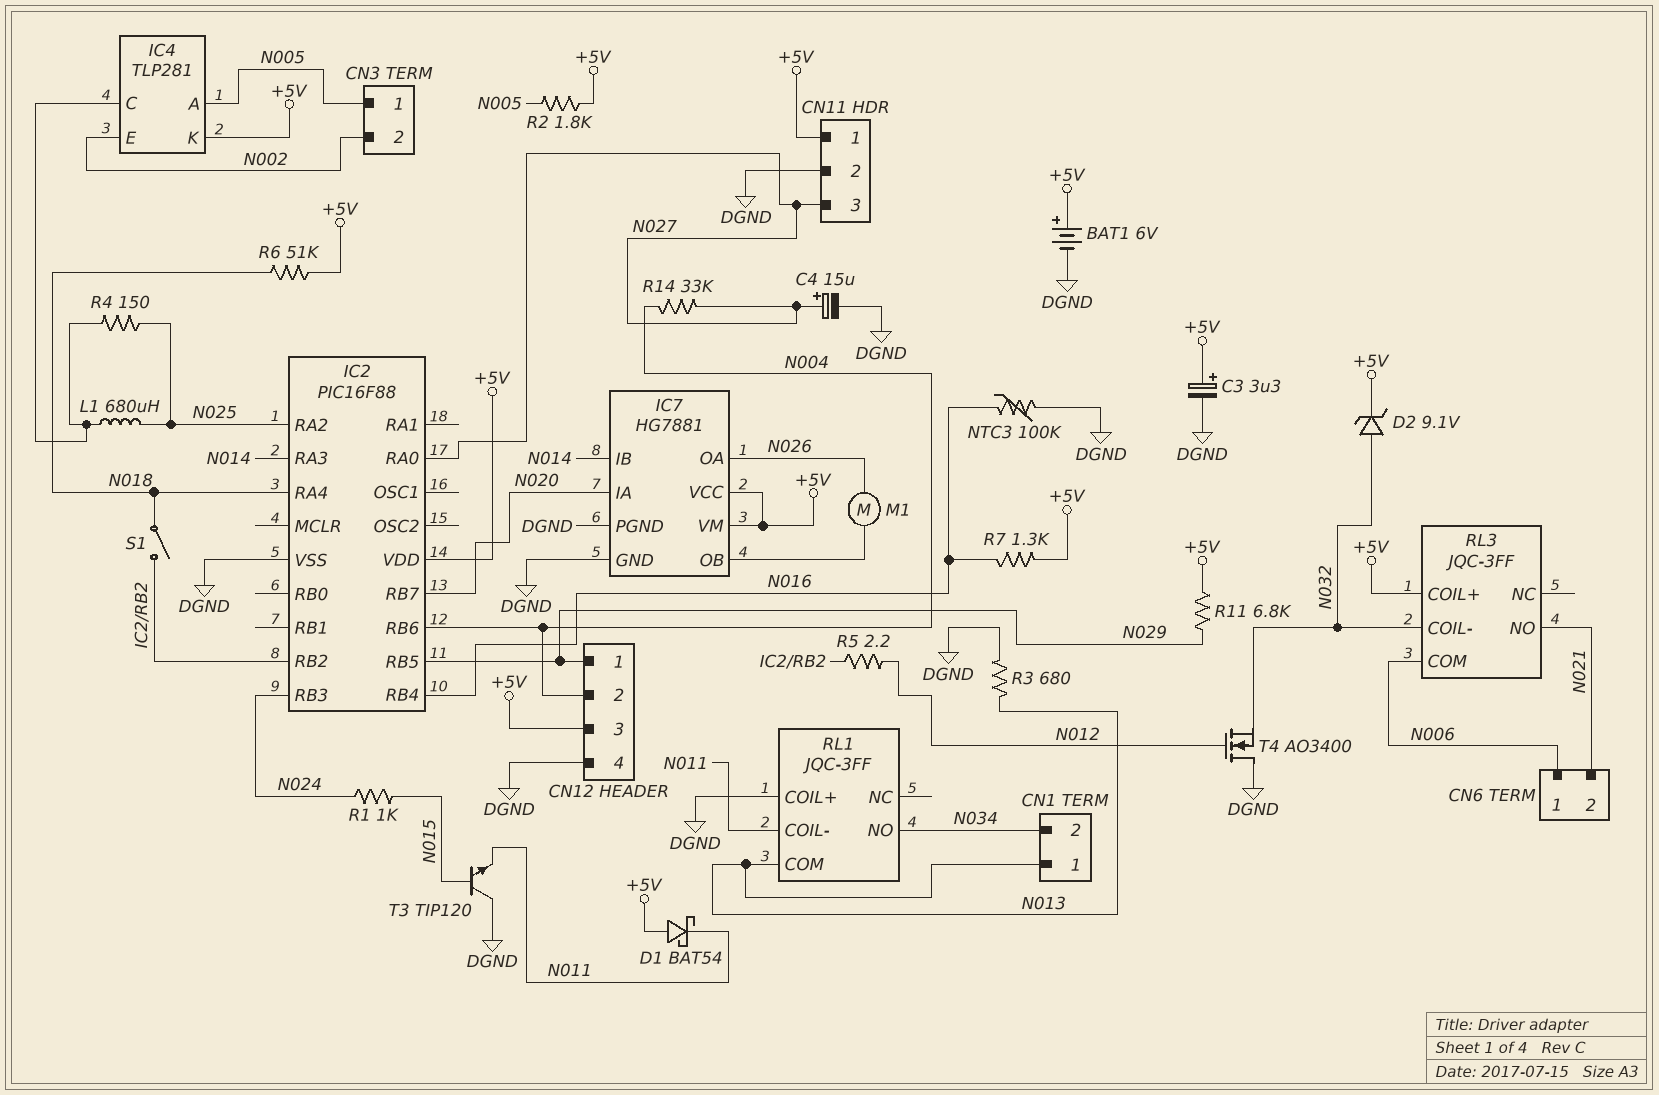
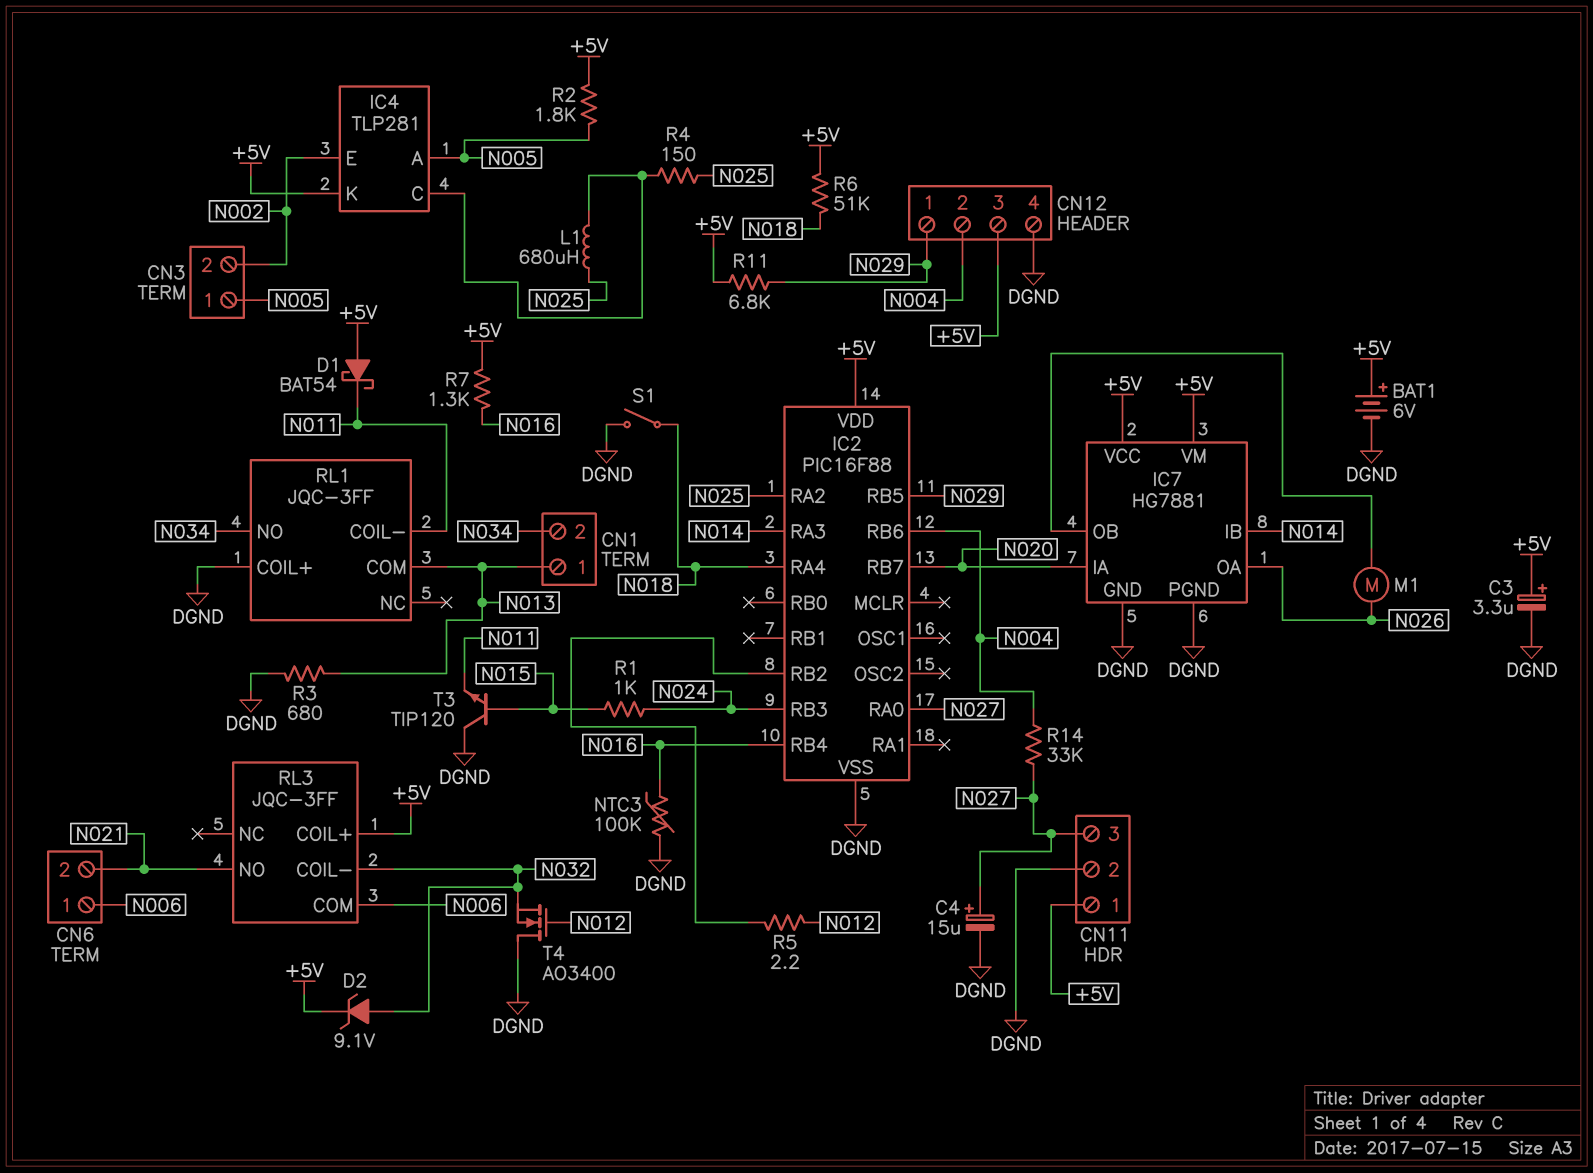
S1: switch (IC2/RB2, N018) -> switch (DGND, N018)

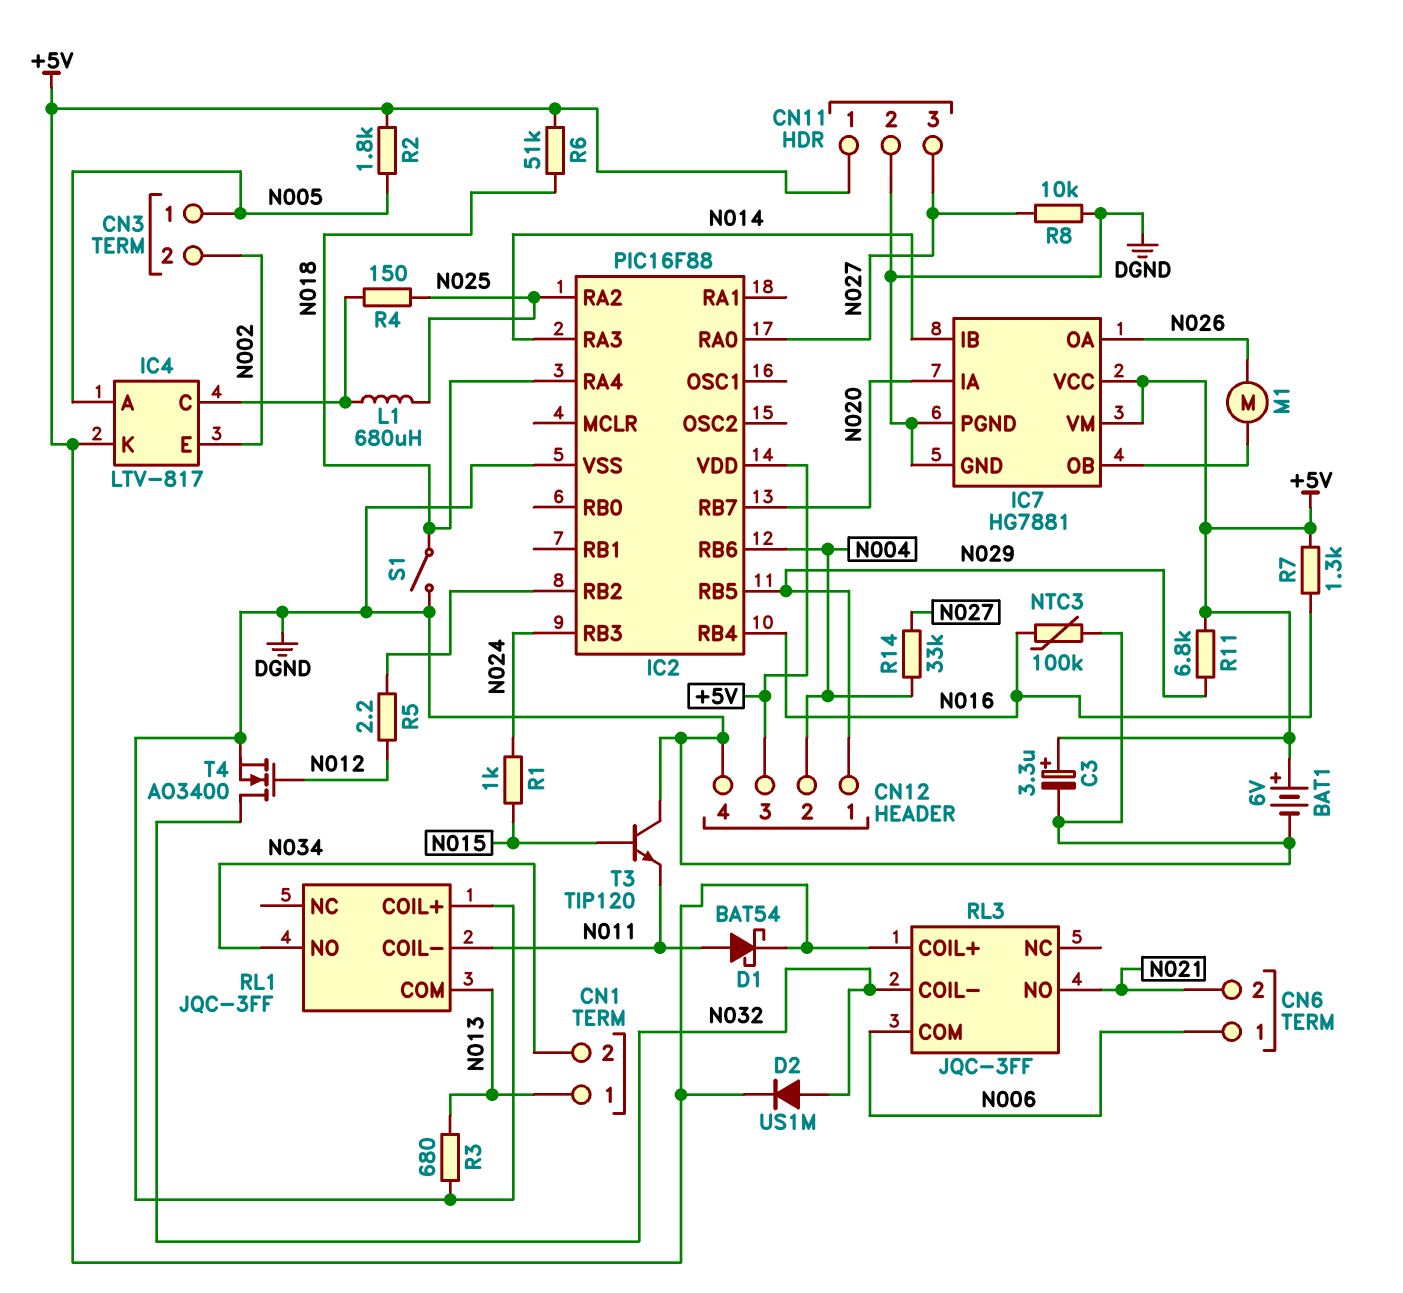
C4: 15uF (plus N027, minus DGND) -> none
D1: schottky BAT54 (A +5V, K N011) -> schottky BAT54 (A N011, K +5V)
D2: zener 9.1V (A N032, K +5V) -> diode US1M (A N032, K +5V)
IC4: TLP281 -> LTV-817
R8: none -> 10k (DGND, N027)
T4: NMOS AO3400 (G N012, D DGND, S N032) -> NMOS AO3400 (G N012, D N032, S DGND)

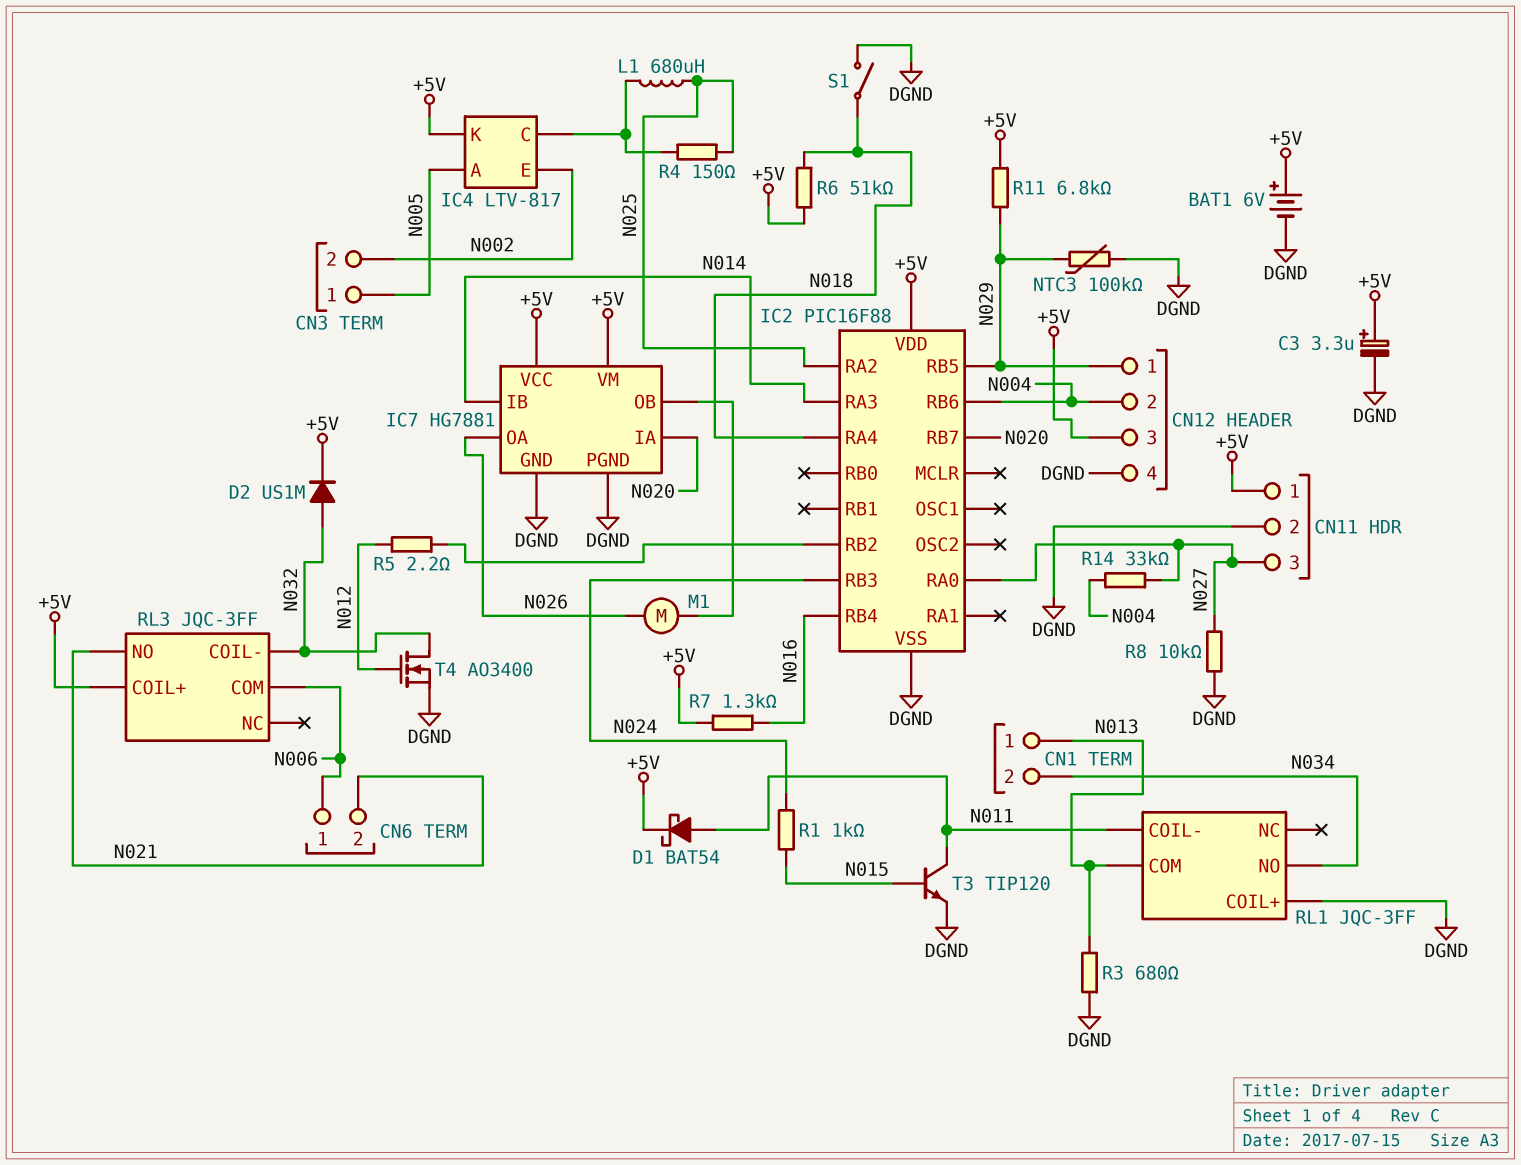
NTC3: 100k (DGND, N016) -> 100k (DGND, N029)
R2: 1.8k (+5V, N005) -> none
T3: NPN TIP120 (B N015, C DGND, E N011) -> NPN TIP120 (B N015, C N011, E DGND)

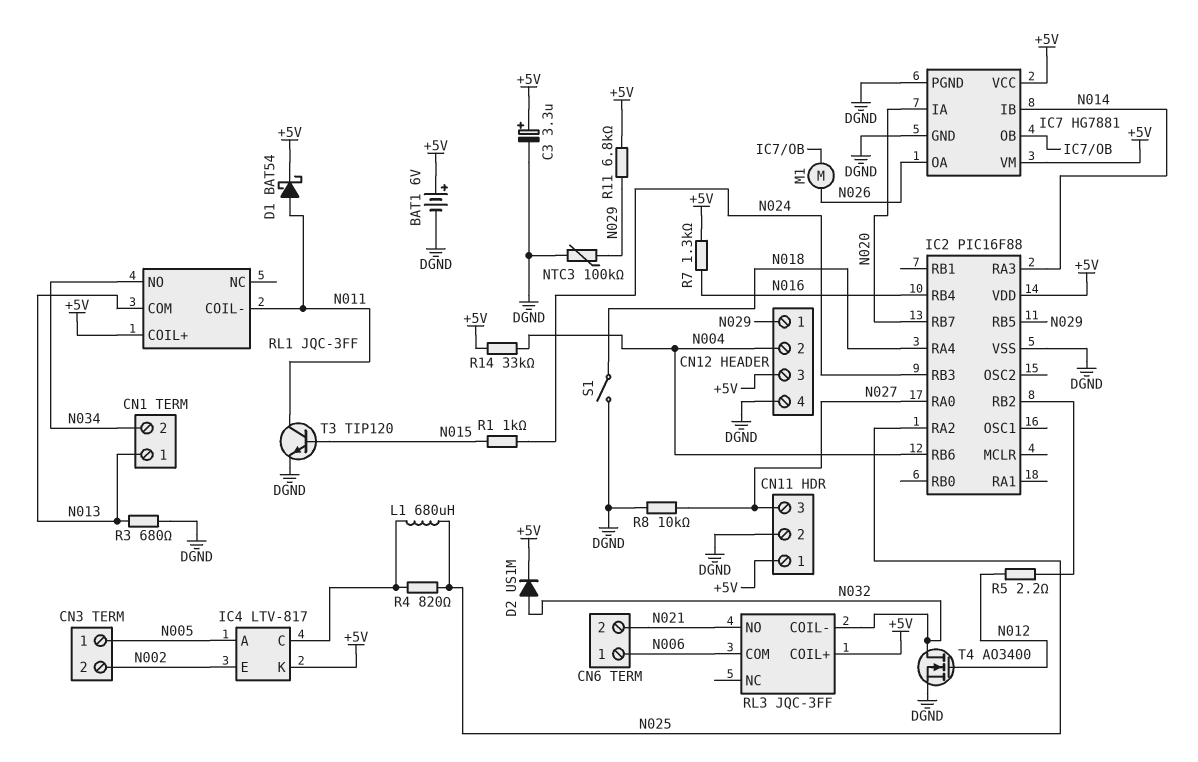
R4: 150 (IC4/C, N025) -> 820 (IC4/C, N025)
R6: 51k (+5V, N018) -> none
R14: 33k (N004, N027) -> 33k (+5V, N004)
RL1 pin COIL+: DGND -> +5V

